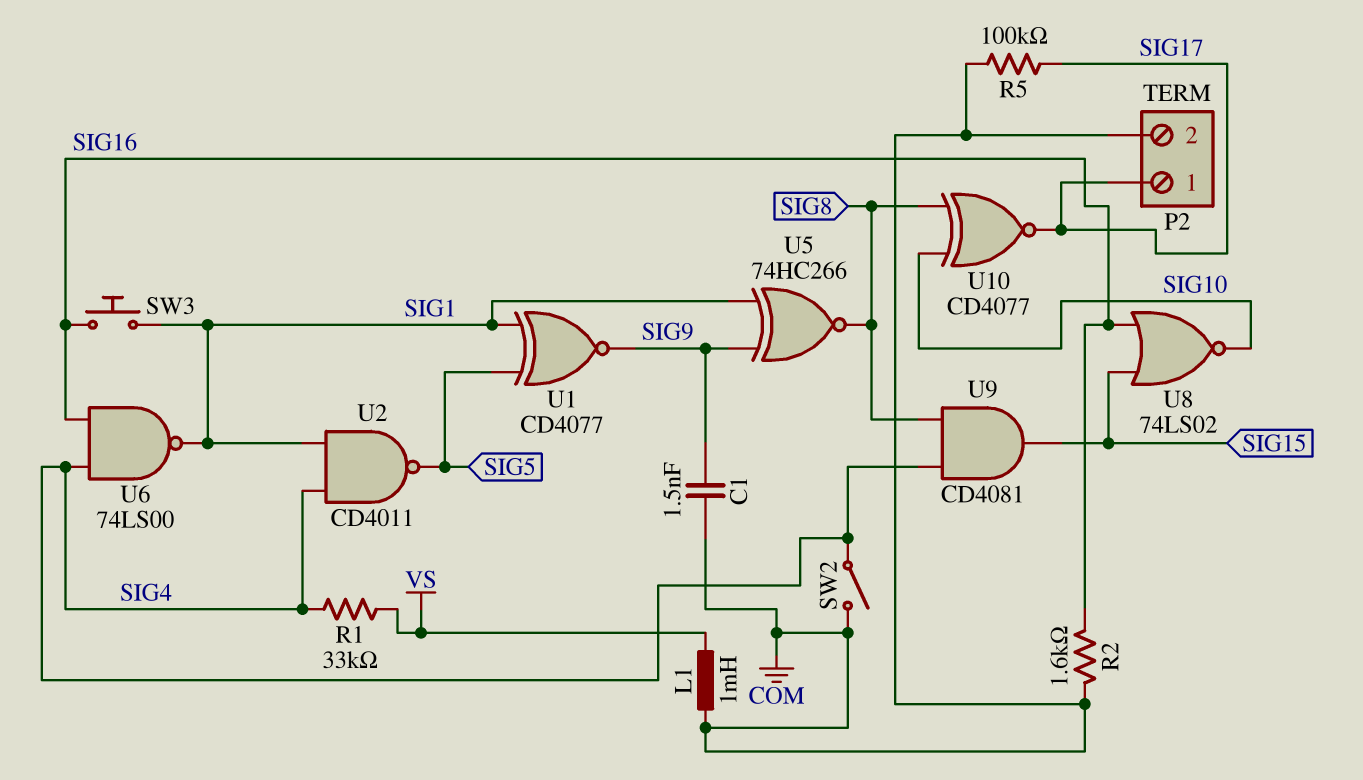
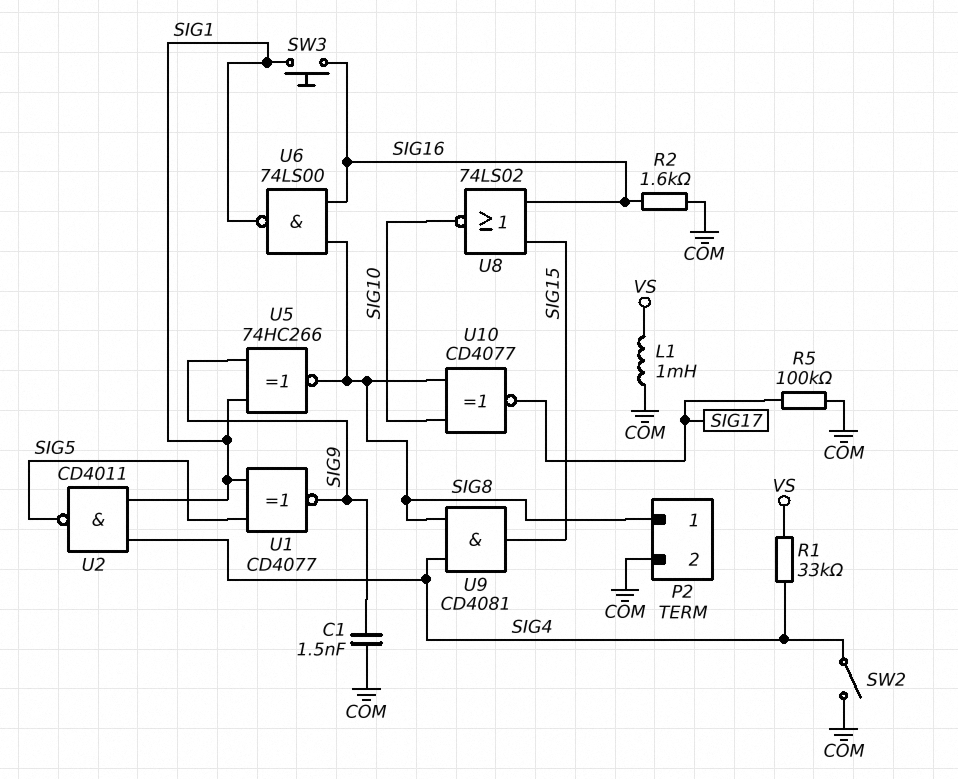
P2 pin 1: SIG17 -> SIG8
U6: NAND 74LS00 (in SIG4, in SIG16, out SIG1) -> NAND 74LS00 (in SIG8, in SIG16, out SIG1)

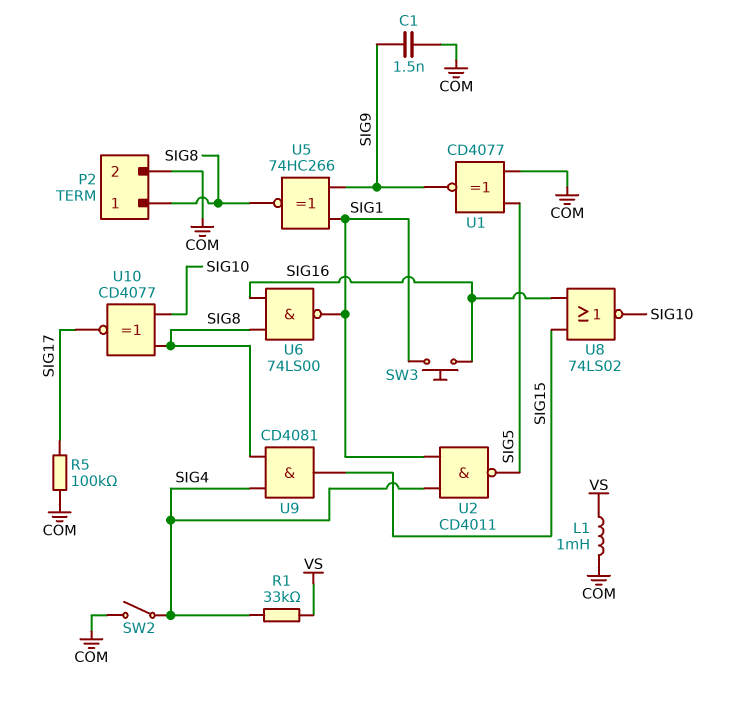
R2: 1.6k (COM, SIG16) -> none
U1: XNOR CD4077 (in SIG1, in SIG5, out SIG9) -> XNOR CD4077 (in COM, in SIG5, out SIG9)

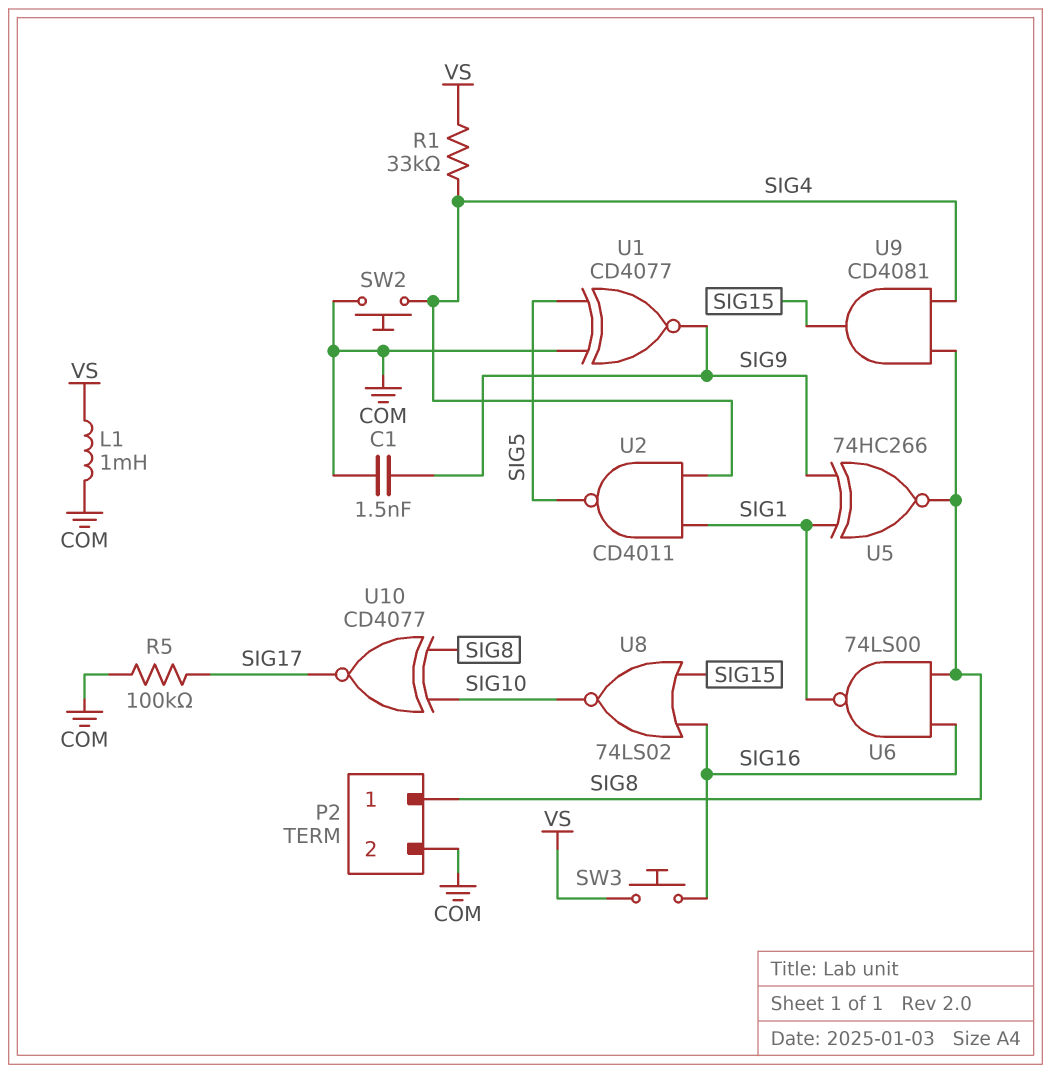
SW2: switch (COM, SIG4) -> button (COM, SIG4)
SW3: button (SIG1, SIG16) -> button (SIG16, VS)

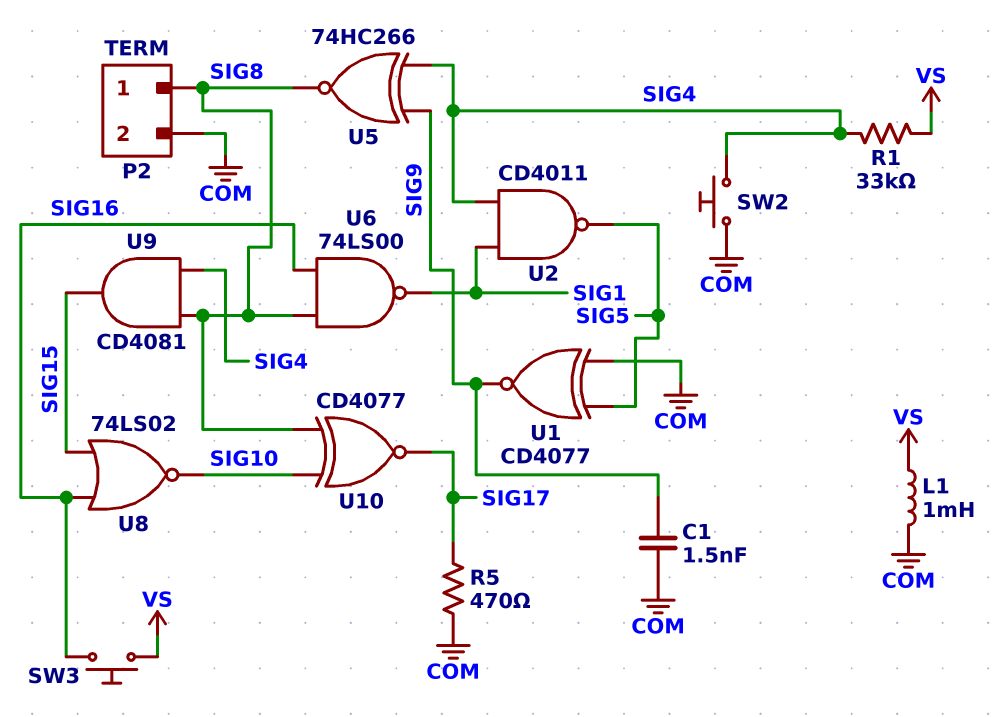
R5: 100k (COM, SIG17) -> 470 (COM, SIG17)
U5: XNOR 74HC266 (in SIG1, in SIG9, out SIG8) -> XNOR 74HC266 (in SIG4, in SIG9, out SIG8)

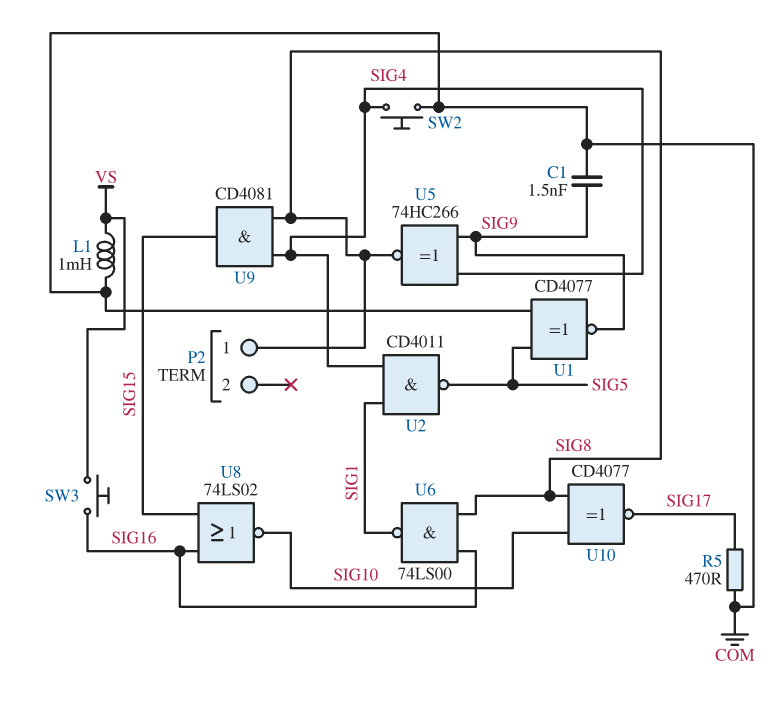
P2 pin 2: COM -> none
R1: 33k (SIG4, VS) -> none

